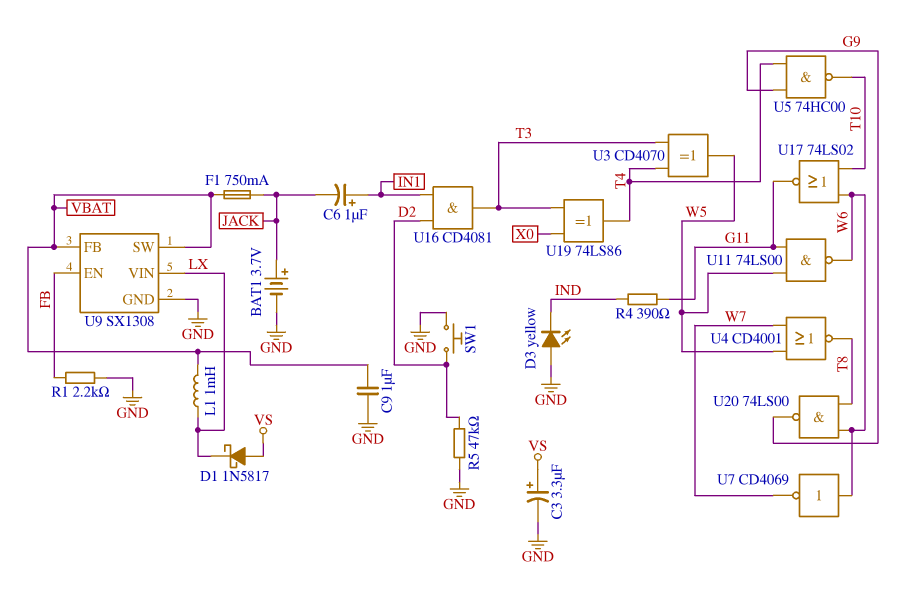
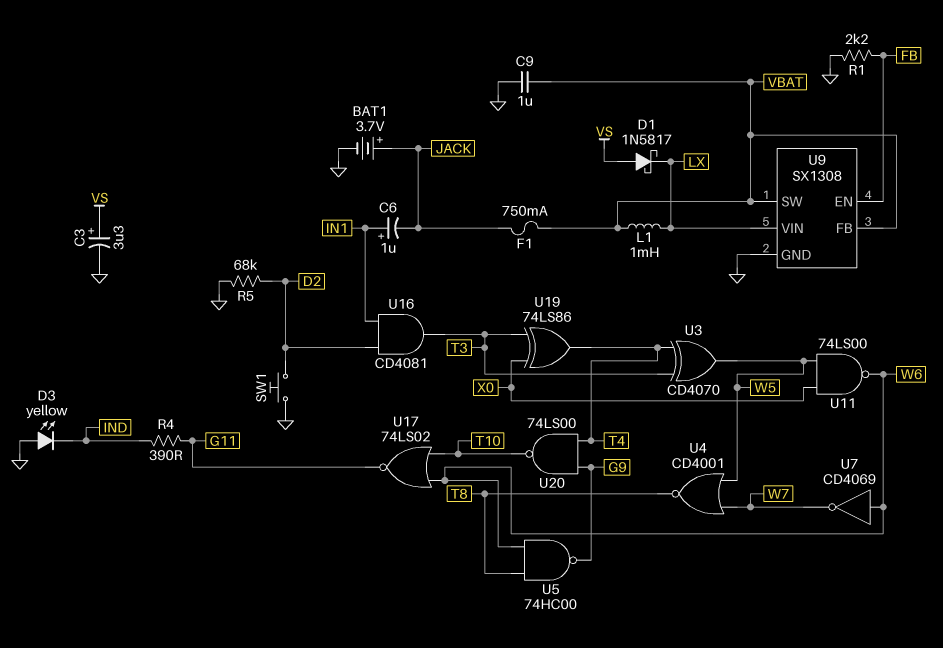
R5: 47k (D2, GND) -> 68k (D2, GND)
U5: NAND 74HC00 (in G9, in T4, out T10) -> NAND 74HC00 (in T8, in W6, out G9)
U11: NAND 74LS00 (in G11, in W5, out W6) -> NAND 74LS00 (in W5, in X0, out W6)
U20: NAND 74LS00 (in T8, in W6, out G9) -> NAND 74LS00 (in G9, in T4, out T10)

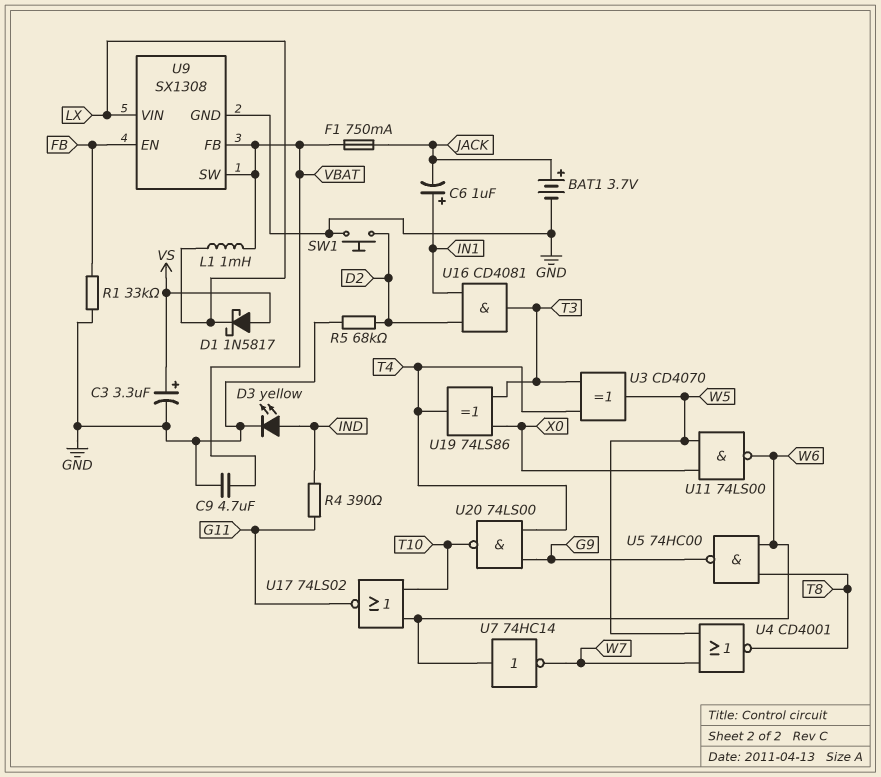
C9: 1uF (GND, VBAT) -> 4.7uF (GND, VBAT)
D3: LED yellow (A GND, K IND) -> LED yellow (A IND, K GND)
R1: 2.2k (FB, GND) -> 33k (FB, GND)
U7: NOT CD4069 (in W6, out W7) -> NOT 74HC14 (in W6, out W7)

